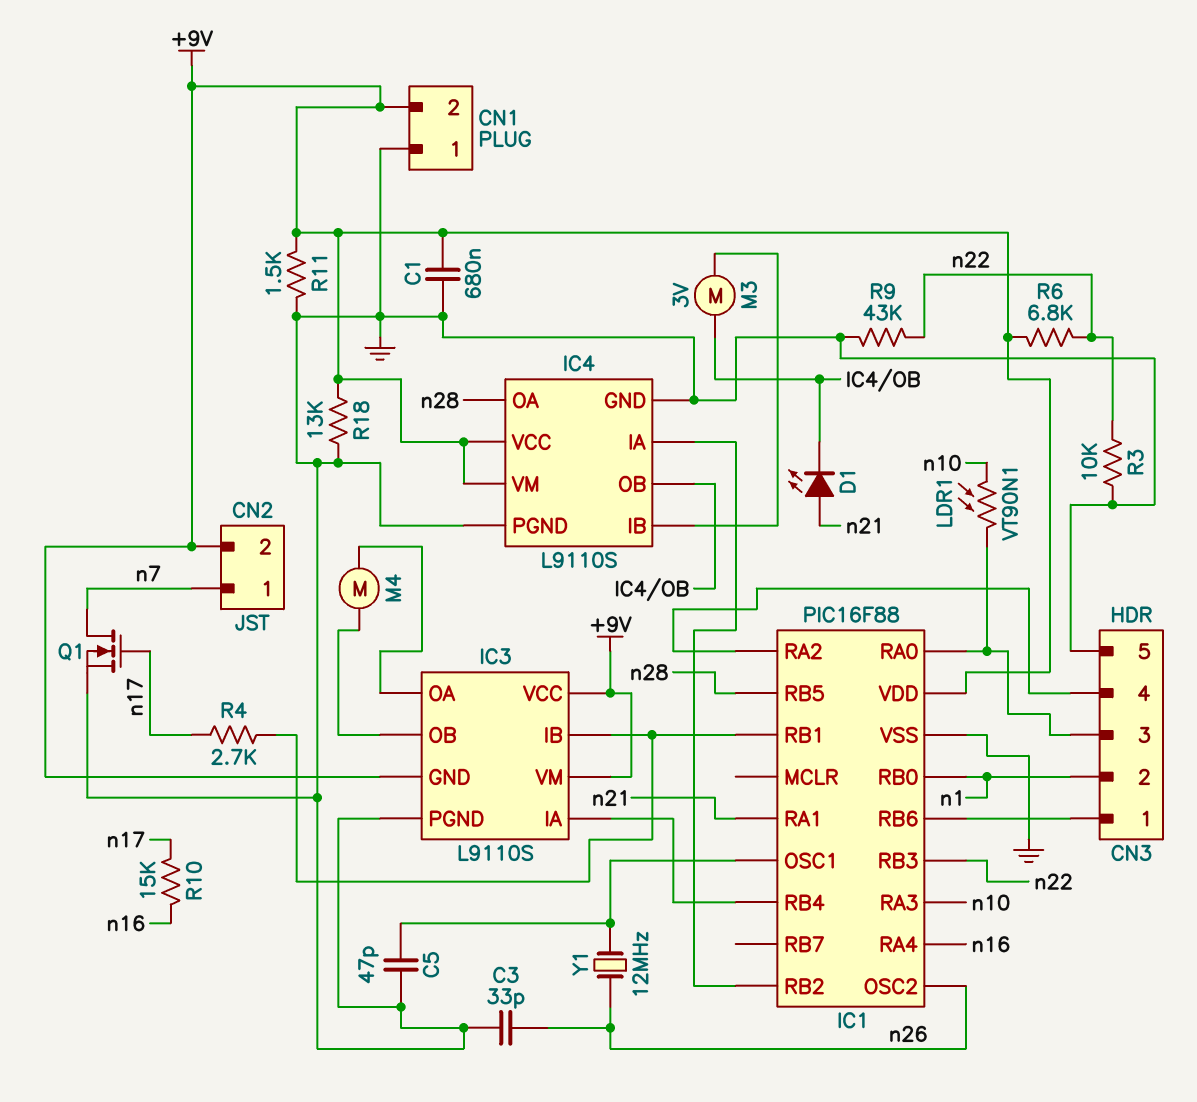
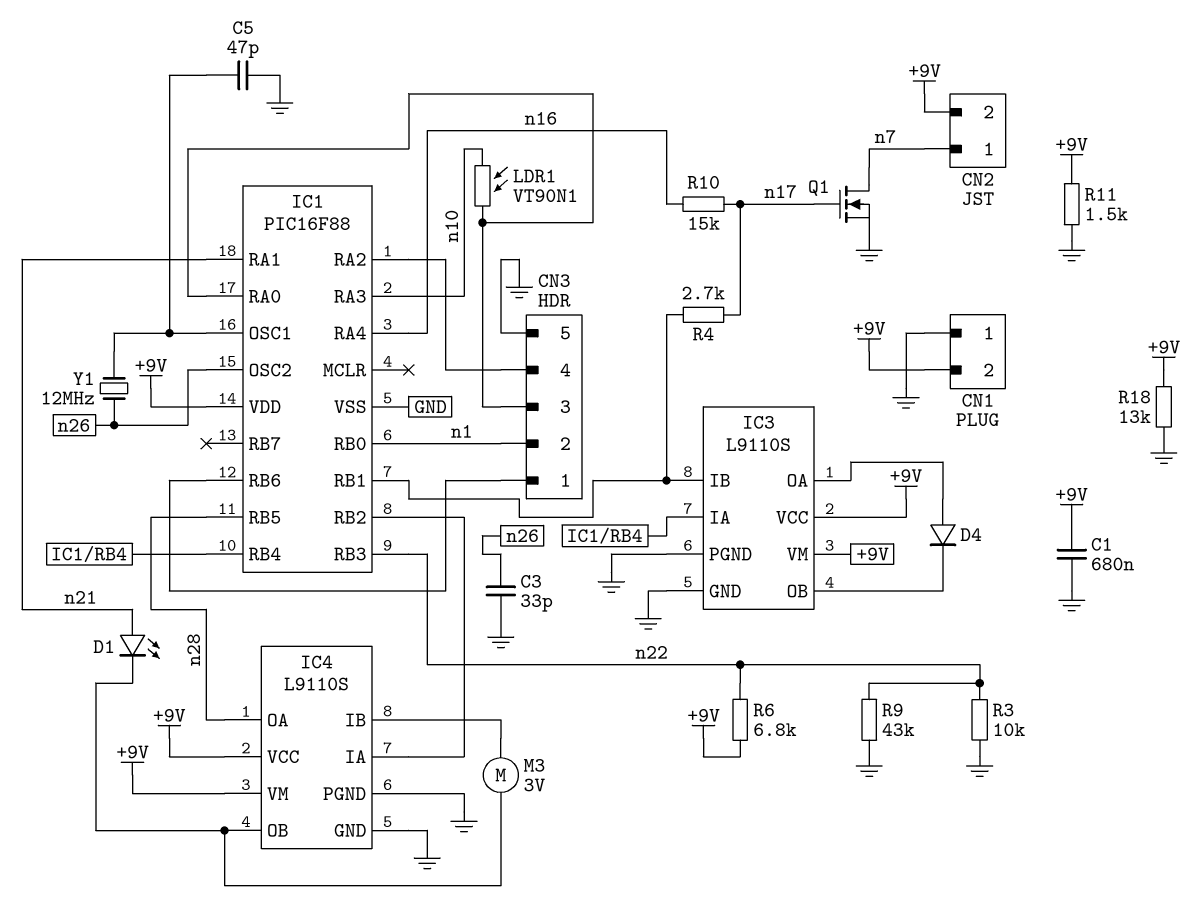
D4: none -> diode (A IC3/OA, K IC3/OB)
IC3 pin GND: +9V -> GND
M4: motor (IC3/OA, IC3/OB) -> none

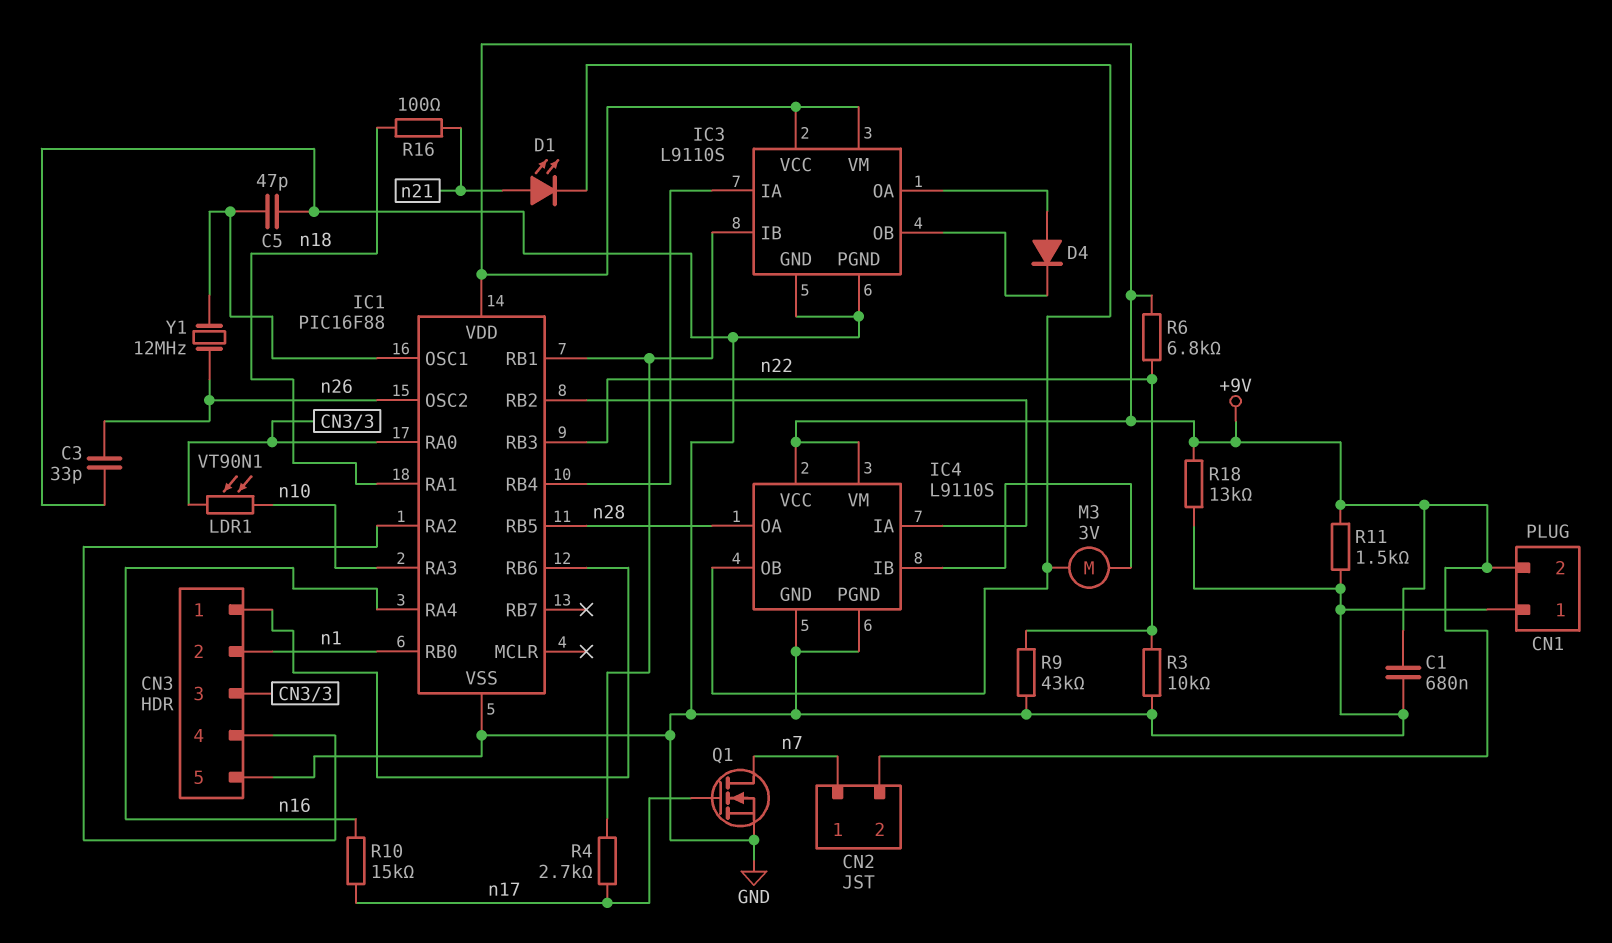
IC1 pin RA1: n21 -> n18
R16: none -> 100 (n18, n21)

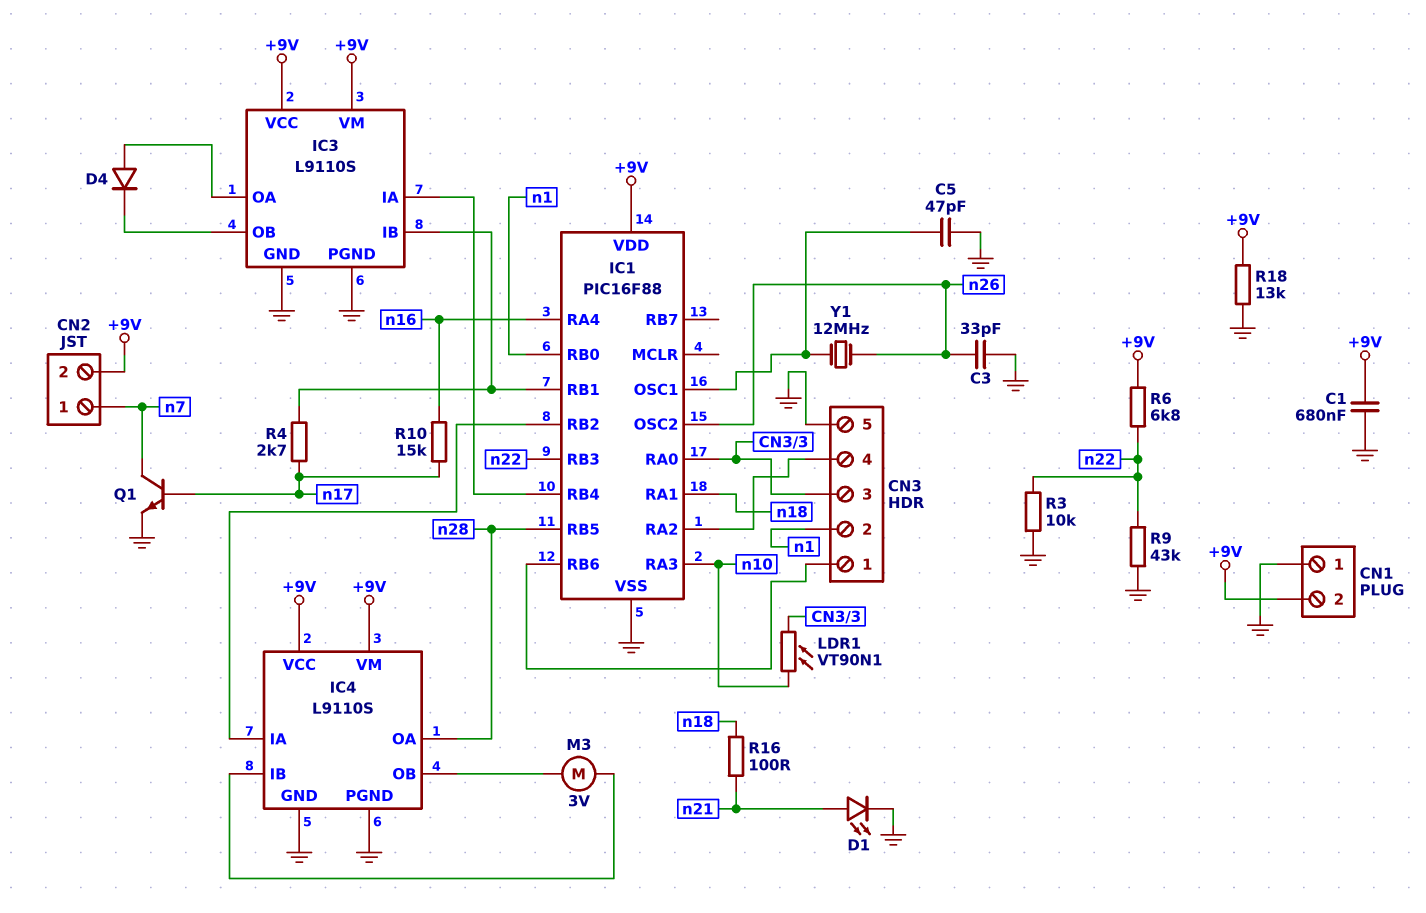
D1: LED (A n21, K IC4/OB) -> LED (A n21, K GND)
Q1: NMOS (G n17, D n7, S GND) -> NPN (B n17, C n7, E GND)
R11: 1.5k (+9V, GND) -> none

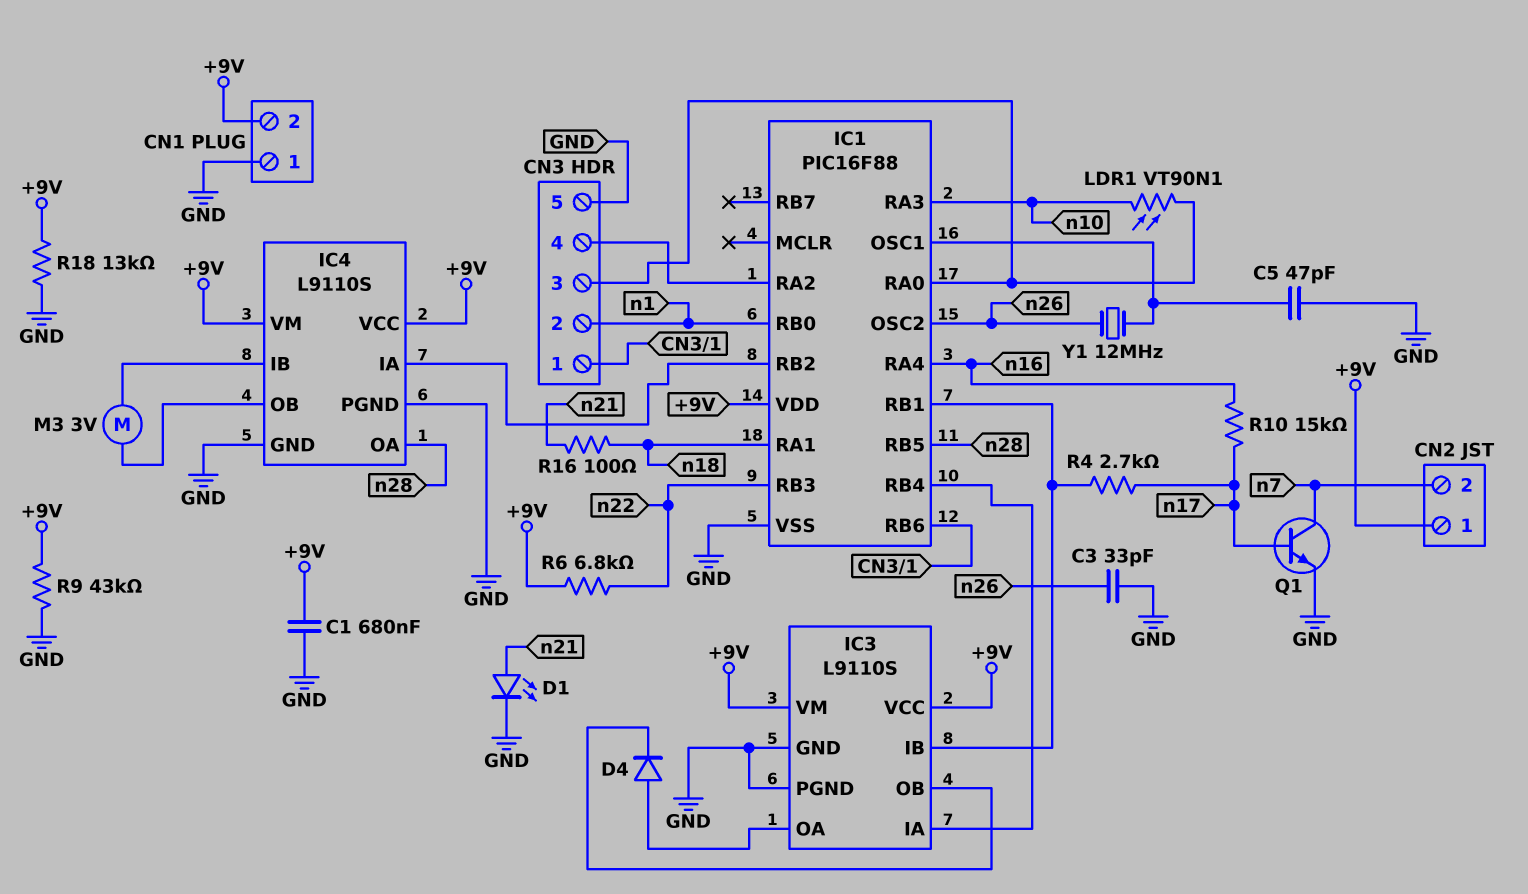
CN2 pin 1: n7 -> +9V
CN2 pin 2: +9V -> n7
R3: 10k (GND, n22) -> none
R9: 43k (GND, n22) -> 43k (+9V, GND)

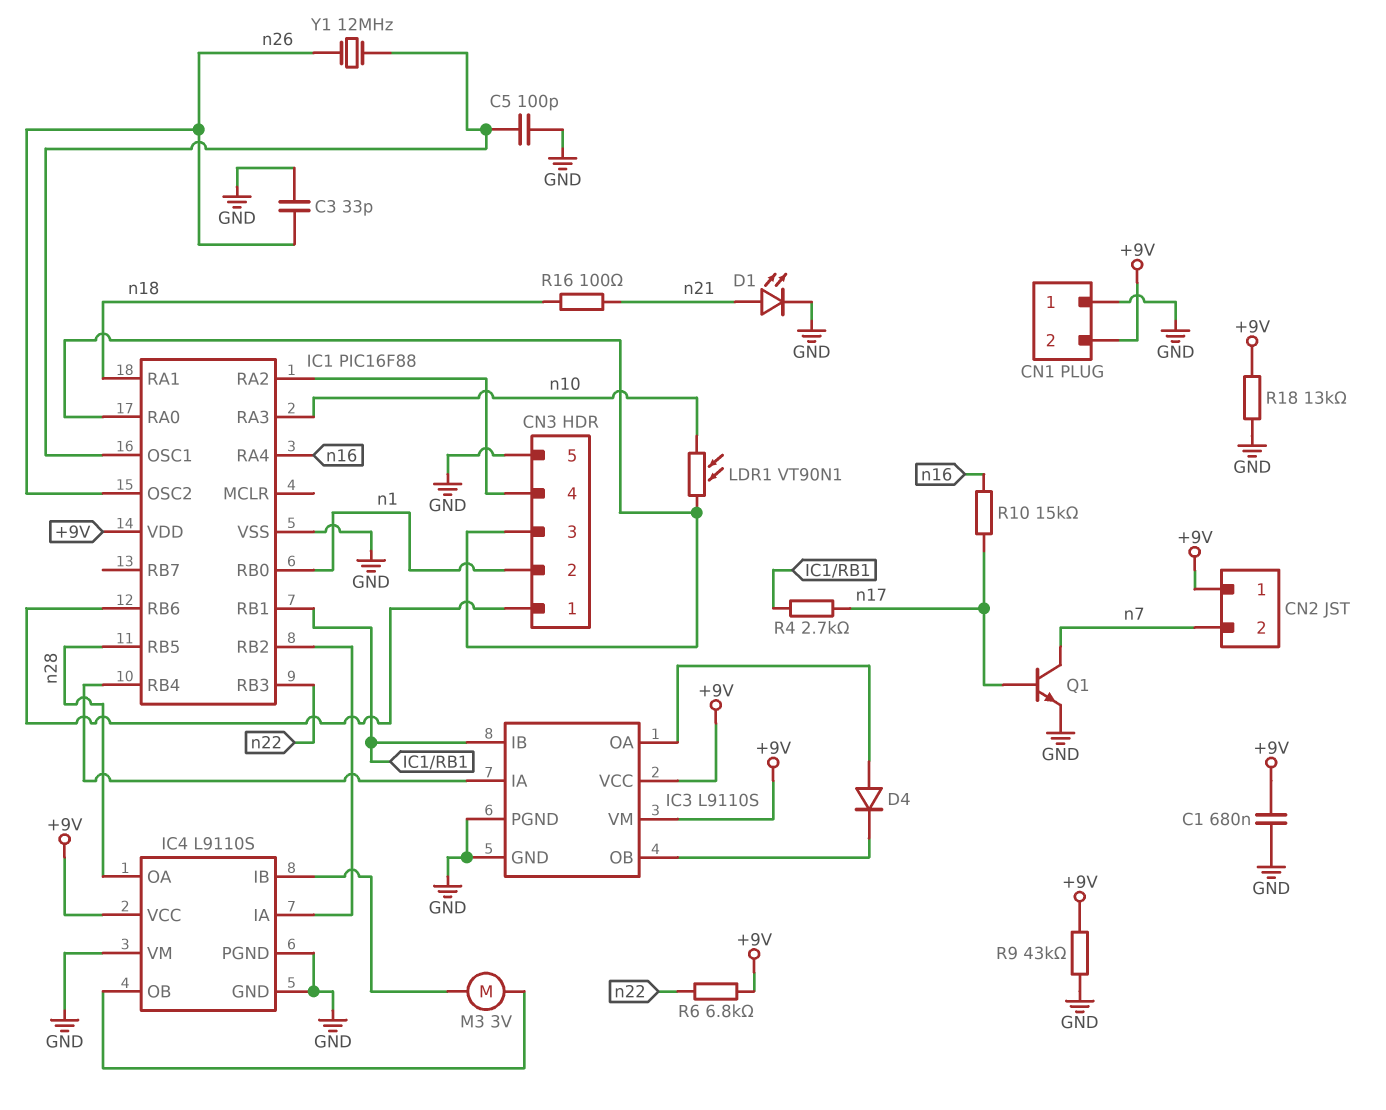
C5: 47pF (GND, IC1/OSC1) -> 100pF (GND, IC1/OSC1)
IC4 pin VM: +9V -> GND

